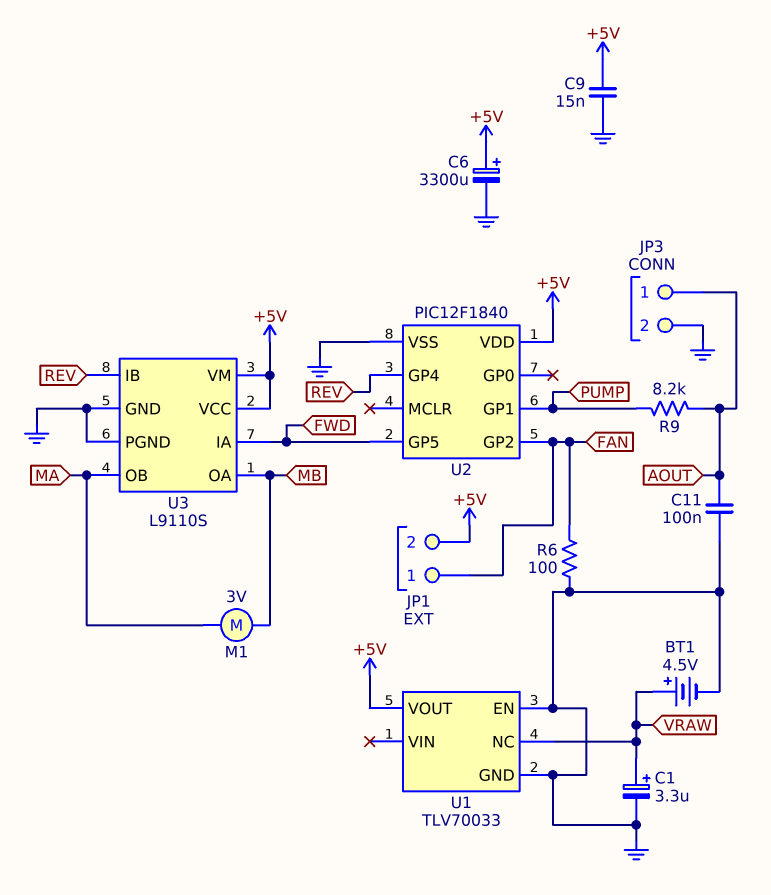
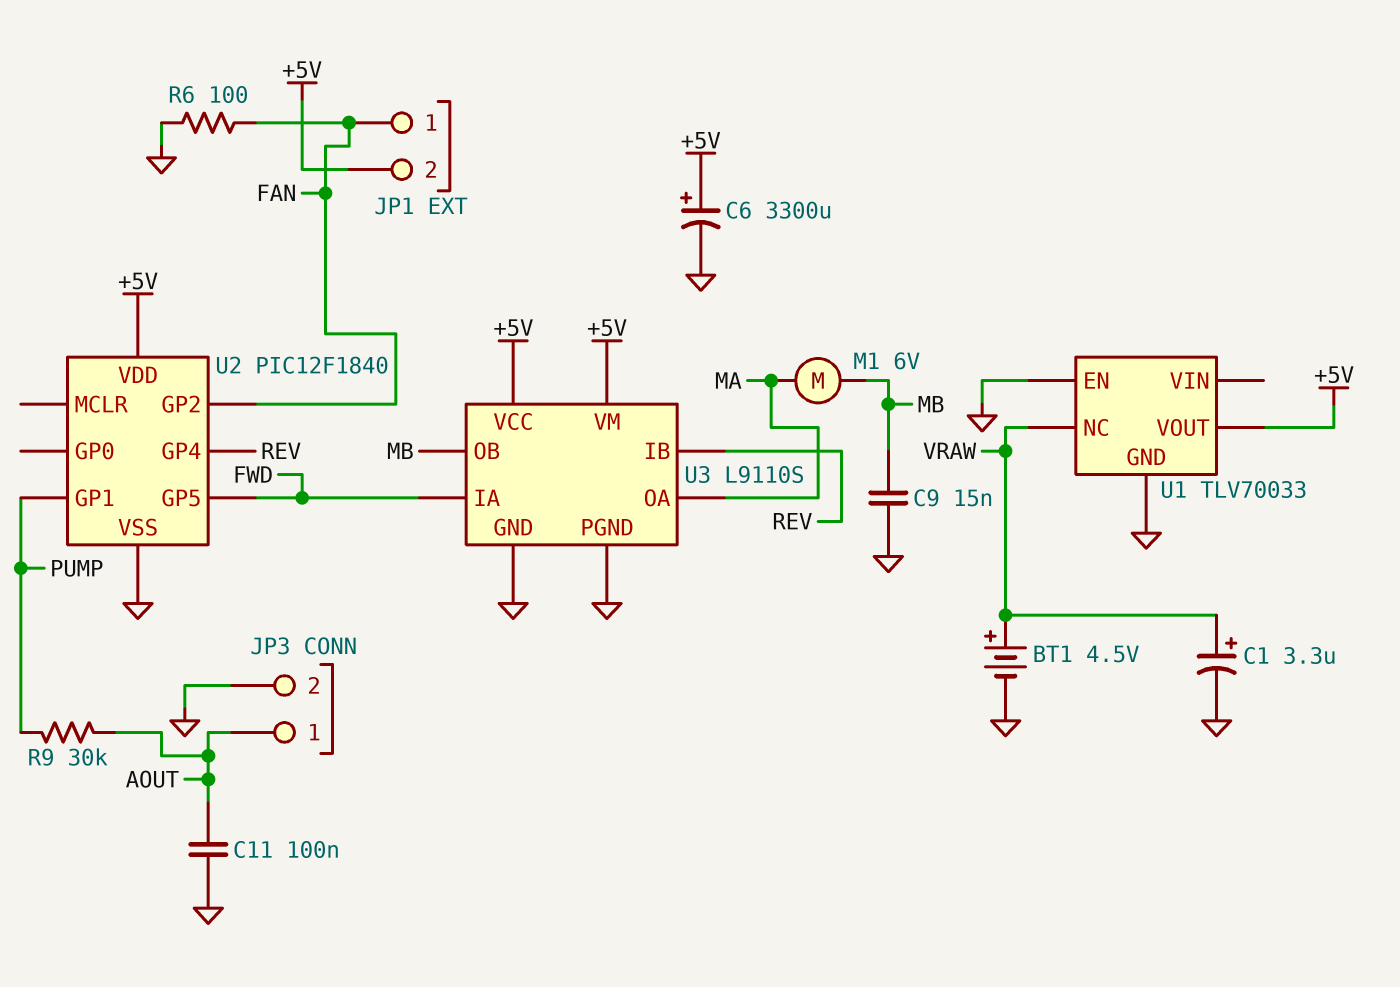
C9: 15nF (+5V, GND) -> 15nF (GND, MB)
M1: motor 3V (MA, MB) -> motor 6V (MA, MB)
R9: 8.2k (AOUT, PUMP) -> 30k (AOUT, PUMP)
U3 pin OA: MB -> MA
U3 pin OB: MA -> MB

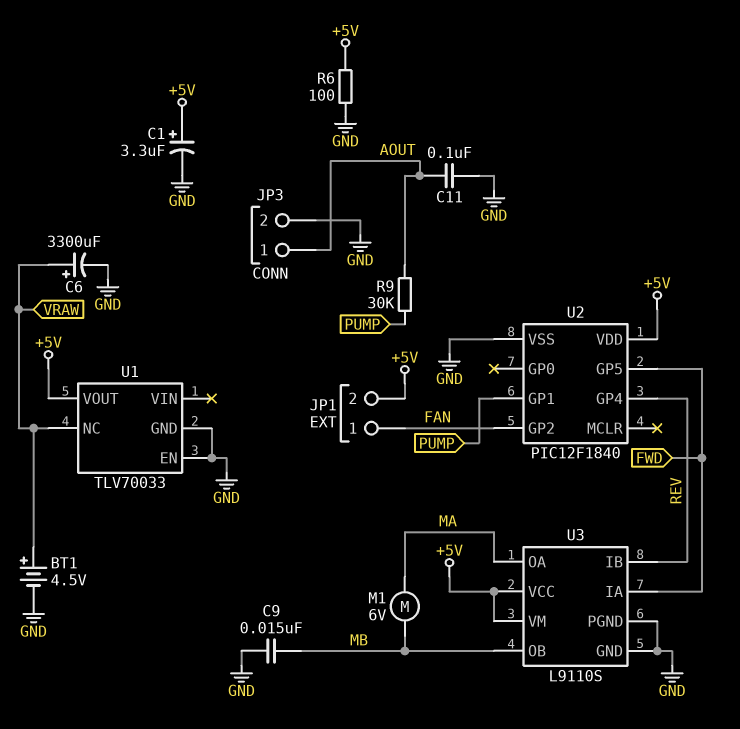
C1: 3.3uF (plus VRAW, minus GND) -> 3.3uF (plus +5V, minus GND)
C6: 3300uF (plus +5V, minus GND) -> 3300uF (plus VRAW, minus GND)
R6: 100 (FAN, GND) -> 100 (+5V, GND)

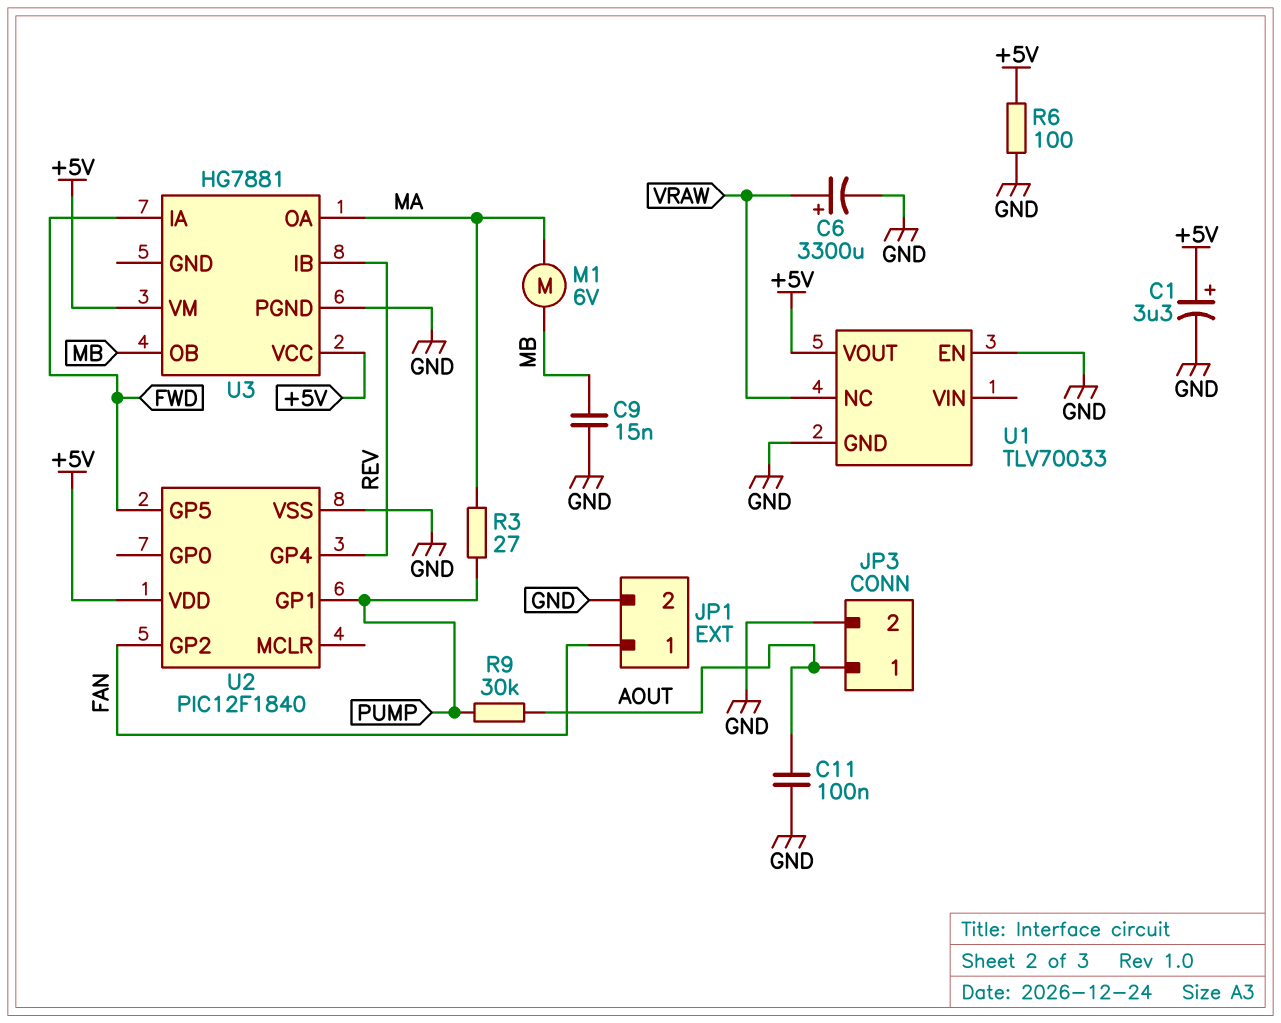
BT1: 4.5V (plus VRAW, minus GND) -> none
JP1 pin 2: +5V -> GND
R3: none -> 27 (MA, PUMP)
U3: L9110S -> HG7881
U3 pin GND: GND -> none

